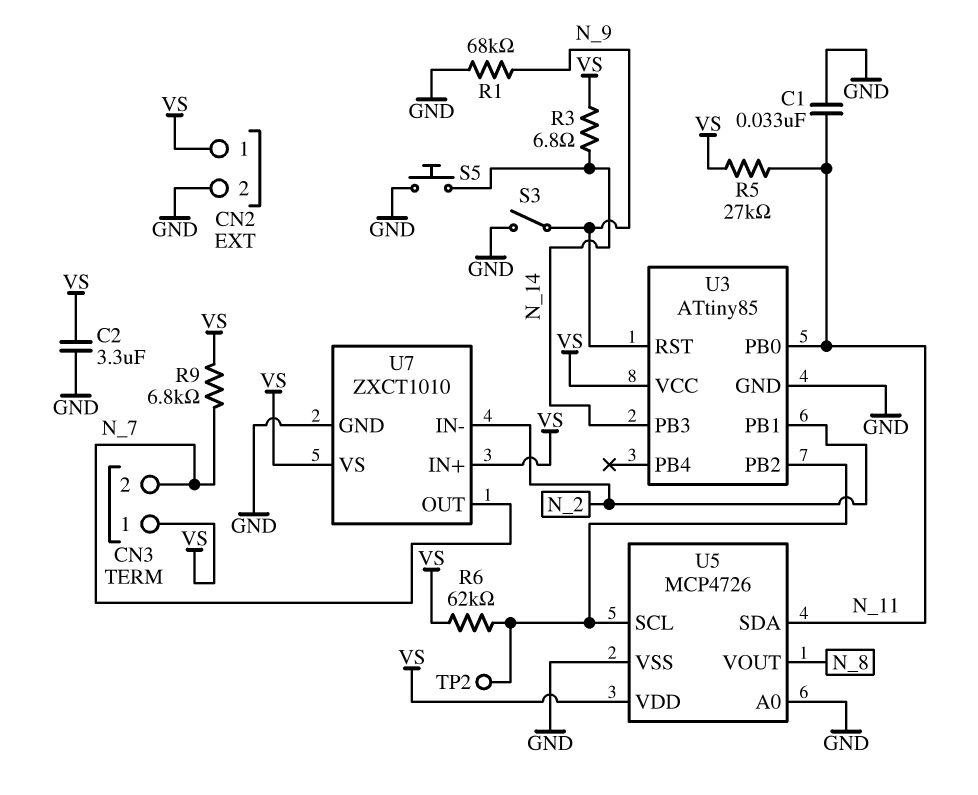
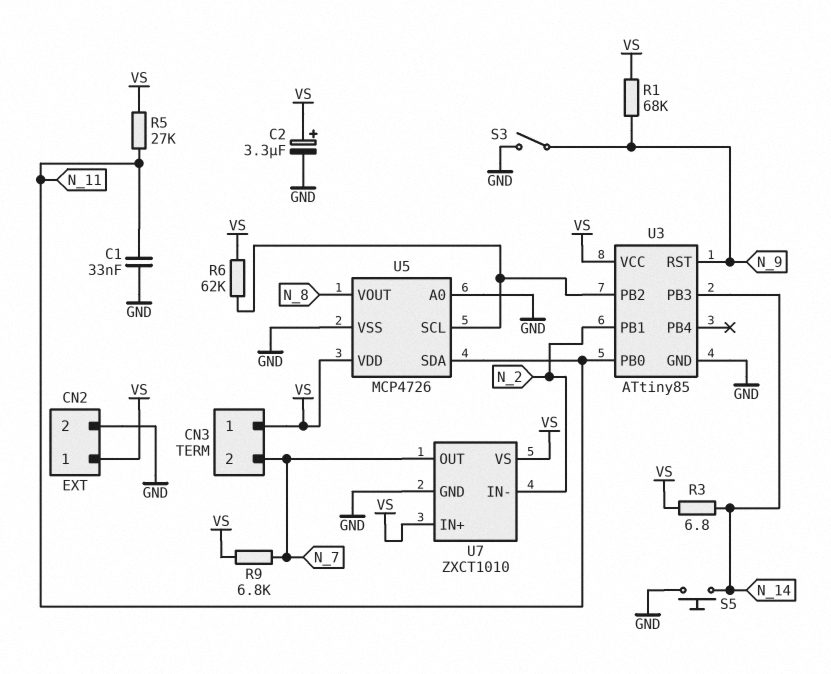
C2: 3.3uF (GND, VS) -> 3.3uF (plus VS, minus GND)
R1: 68k (GND, N_9) -> 68k (N_9, VS)
TP2: test point (U3/PB2) -> none

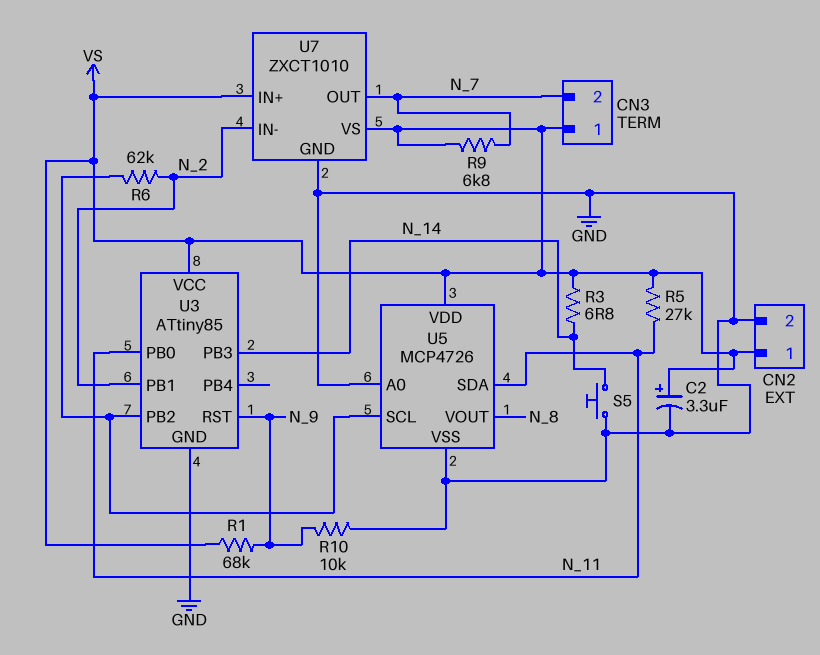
C1: 33nF (GND, N_11) -> none
R6: 62k (U3/PB2, VS) -> 62k (N_2, U3/PB2)
R10: none -> 10k (GND, N_9)
S3: switch (GND, N_9) -> none

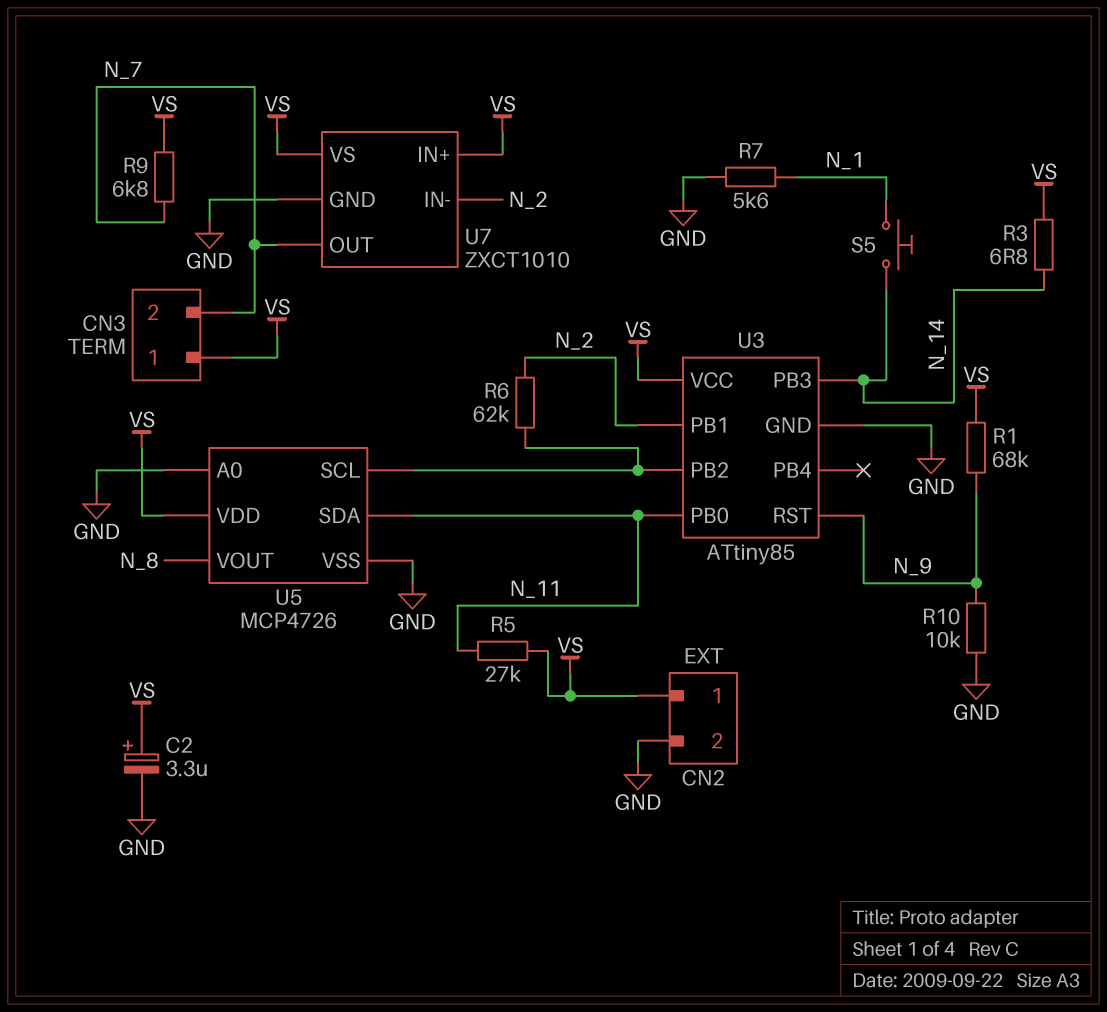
R7: none -> 5.6k (GND, N_1)
S5: button (GND, N_14) -> button (N_1, N_14)

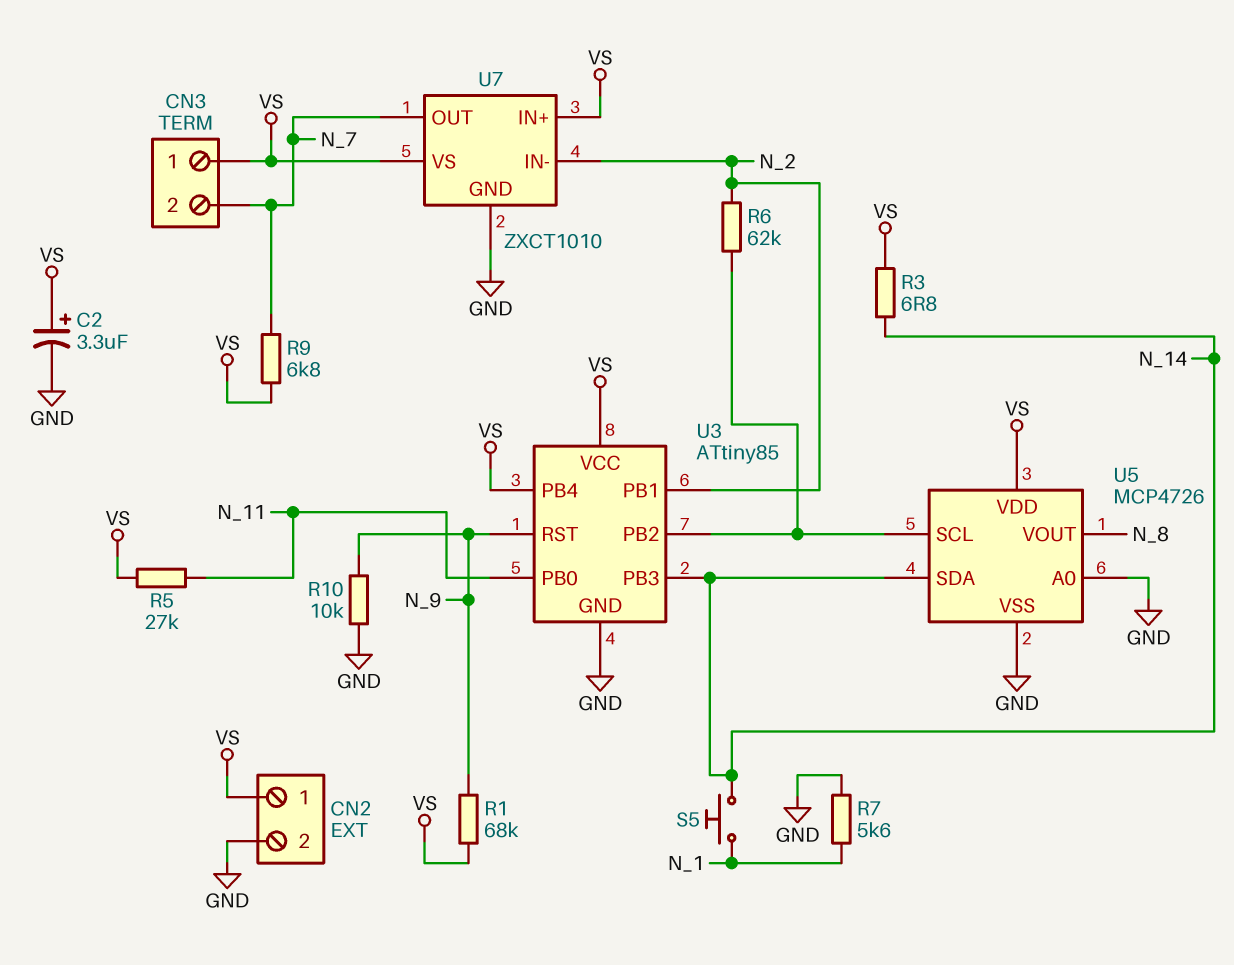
U3 pin PB4: none -> VS
U5 pin SDA: N_11 -> N_14

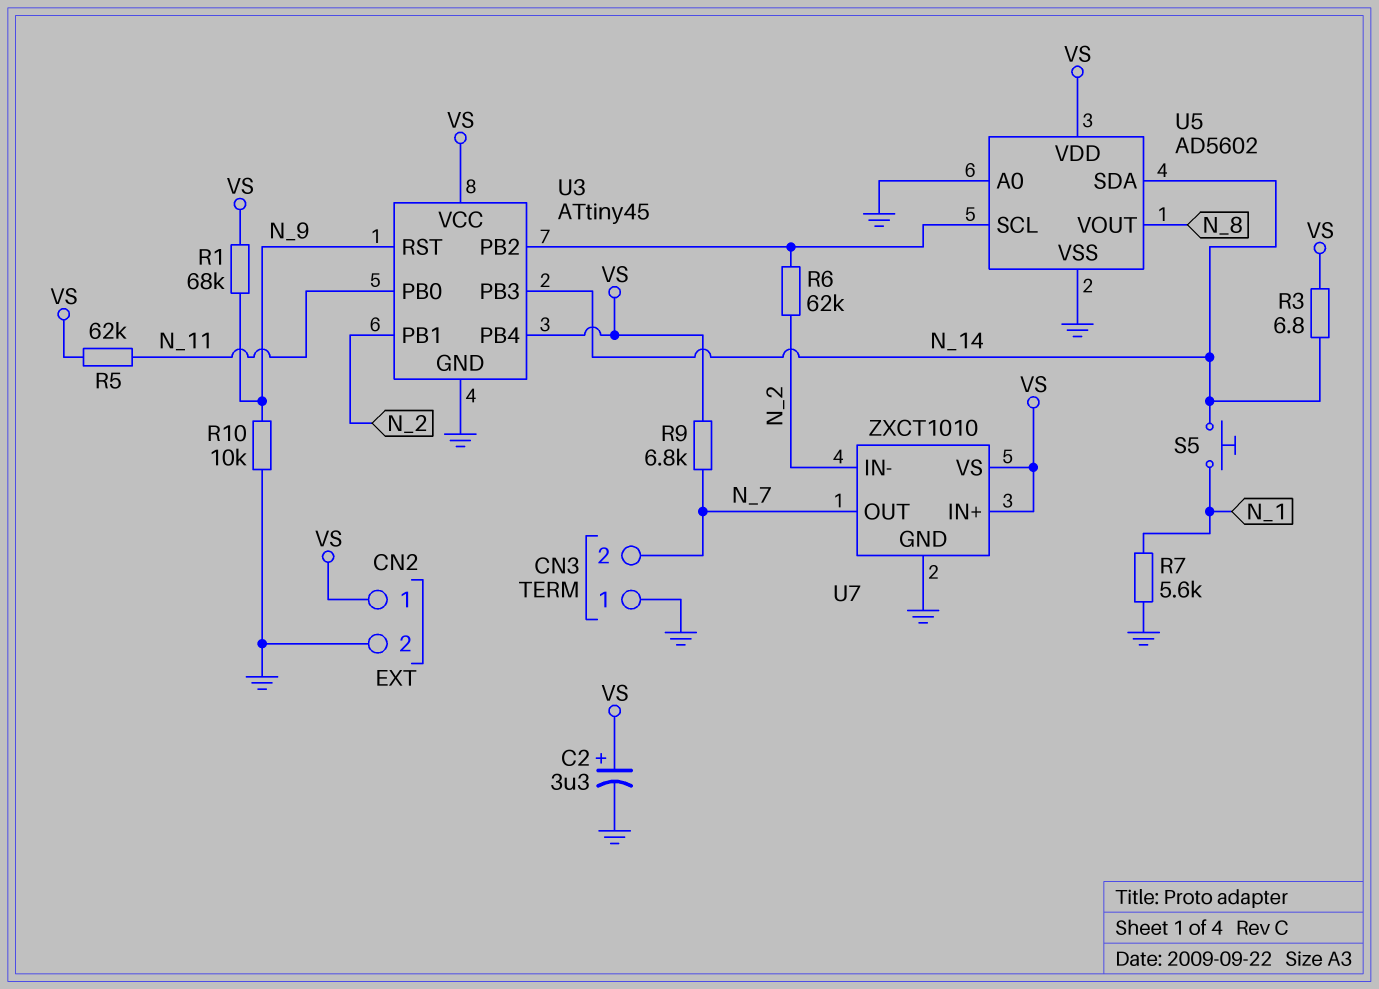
CN3 pin 1: VS -> GND
R5: 27k (N_11, VS) -> 62k (N_11, VS)
U3: ATtiny85 -> ATtiny45
U5: MCP4726 -> AD5602

